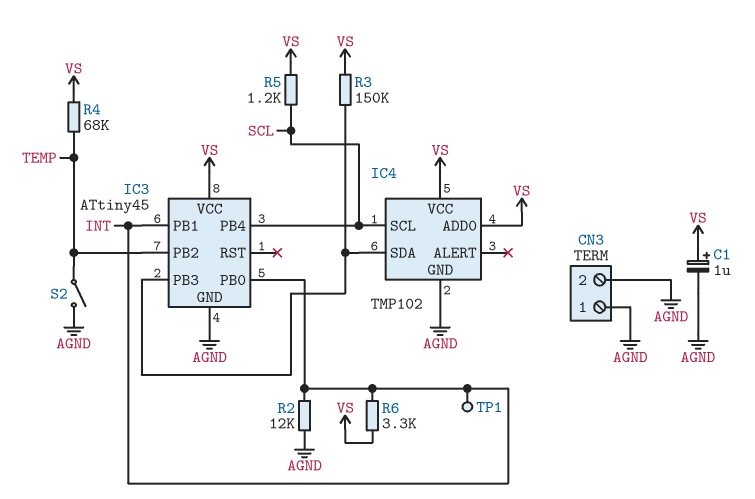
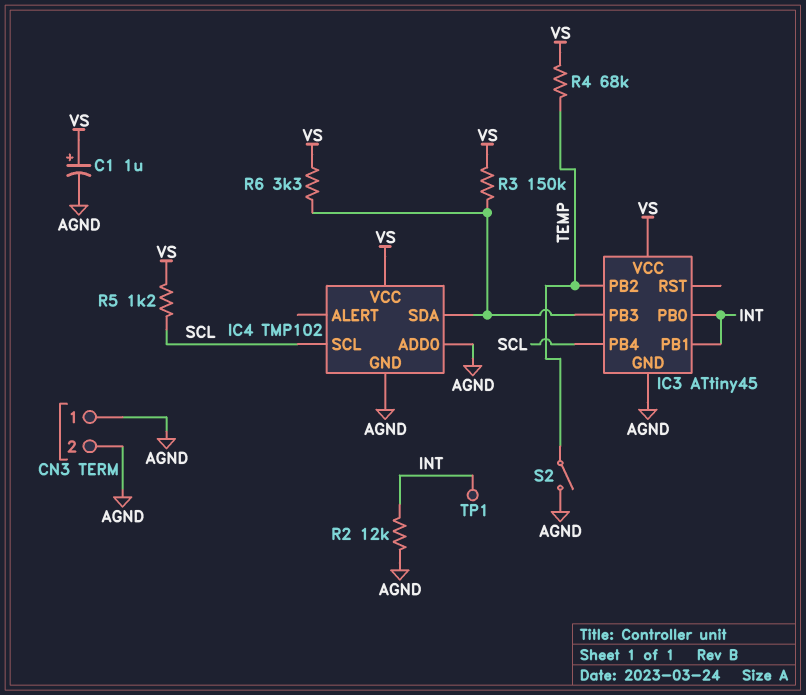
IC4 pin ADD0: VS -> AGND
R6: 3.3k (INT, VS) -> 3.3k (IC3/PB3, VS)

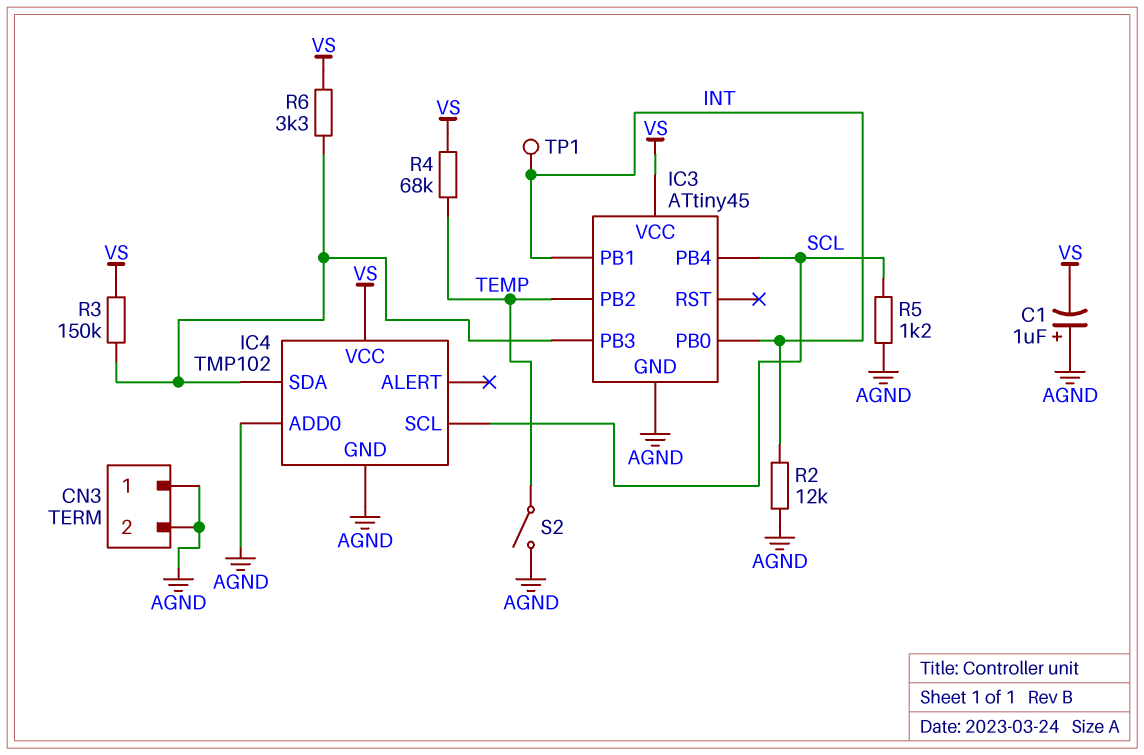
C1: 1uF (plus VS, minus AGND) -> 1uF (plus AGND, minus VS)
R5: 1.2k (SCL, VS) -> 1.2k (AGND, SCL)

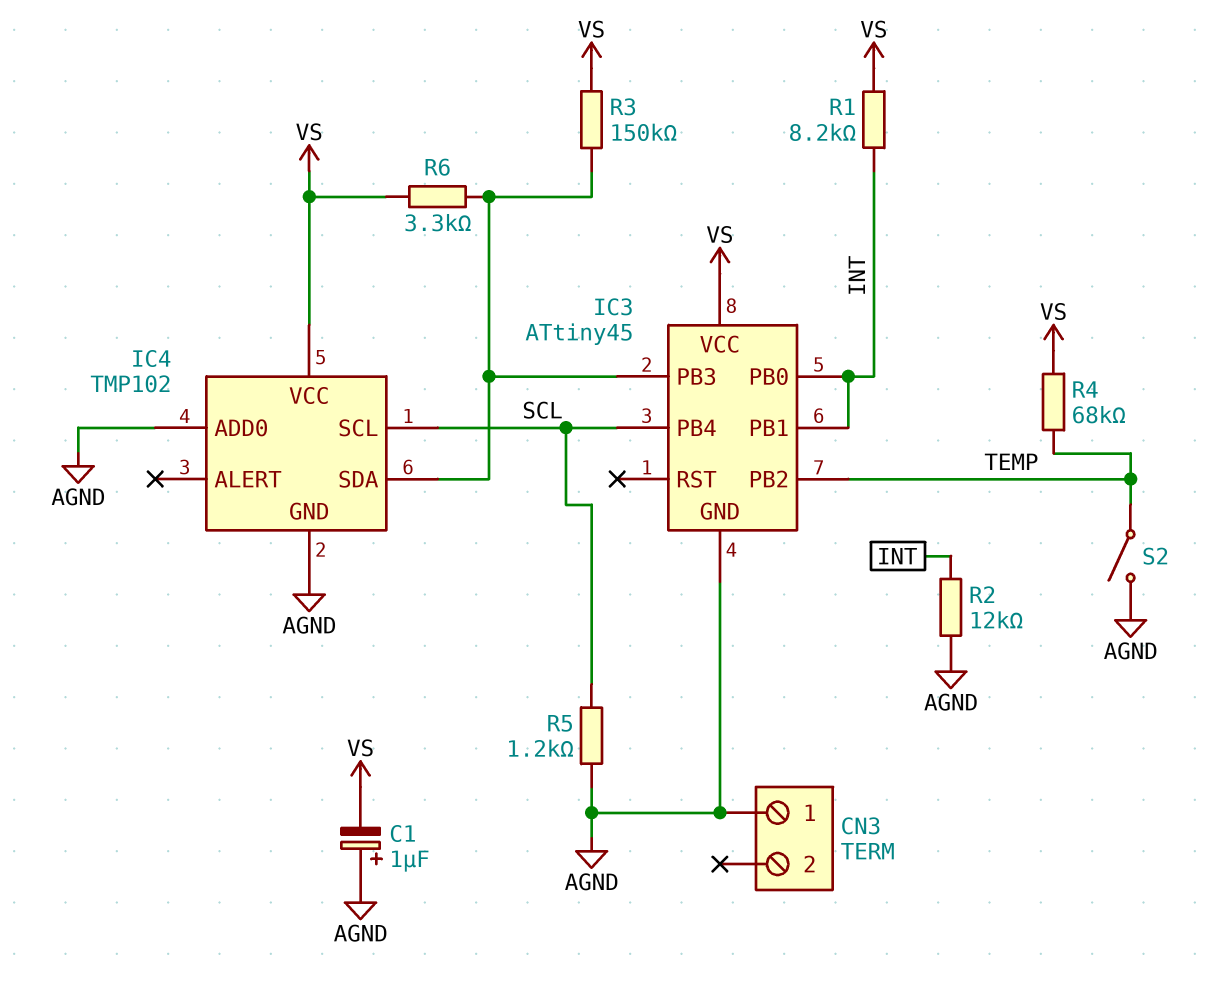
CN3 pin 2: AGND -> none
R1: none -> 8.2k (INT, VS)
TP1: test point (INT) -> none

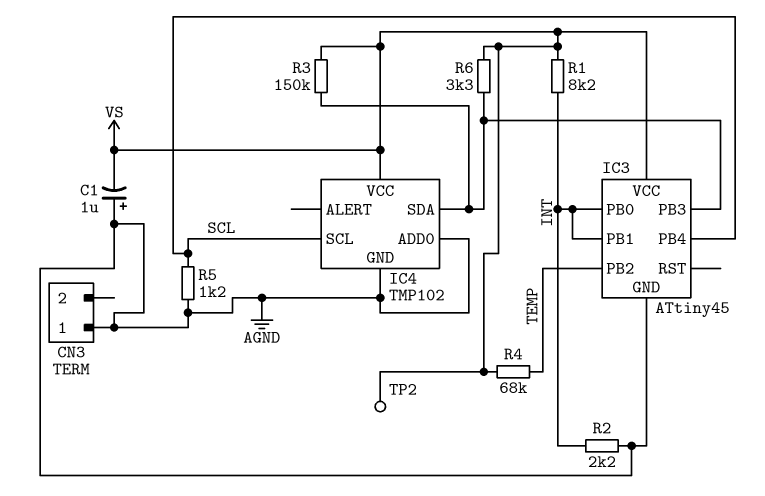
R2: 12k (AGND, INT) -> 2.2k (AGND, INT)
S2: switch (AGND, TEMP) -> none
TP2: none -> test point (VS)

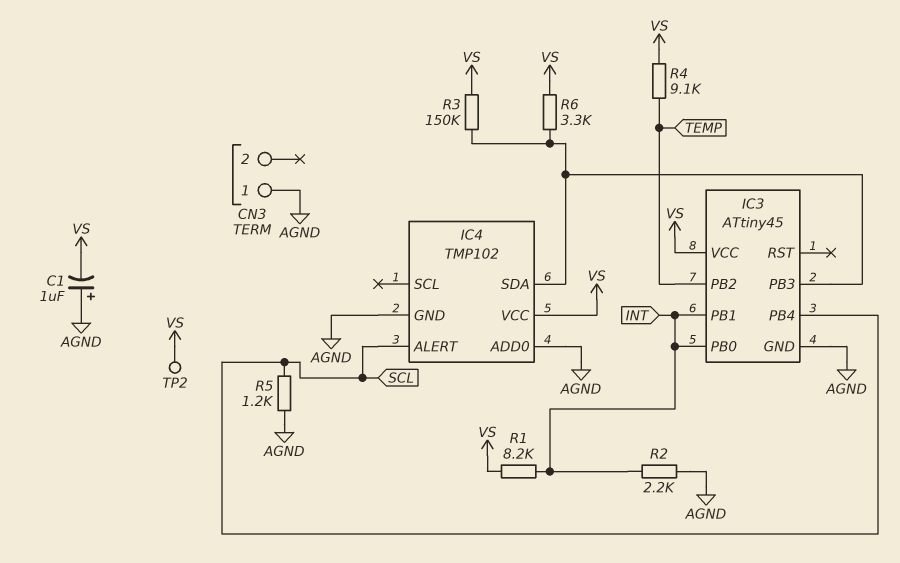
IC4 pin ALERT: none -> SCL
IC4 pin SCL: SCL -> none
R4: 68k (TEMP, VS) -> 9.1k (TEMP, VS)

